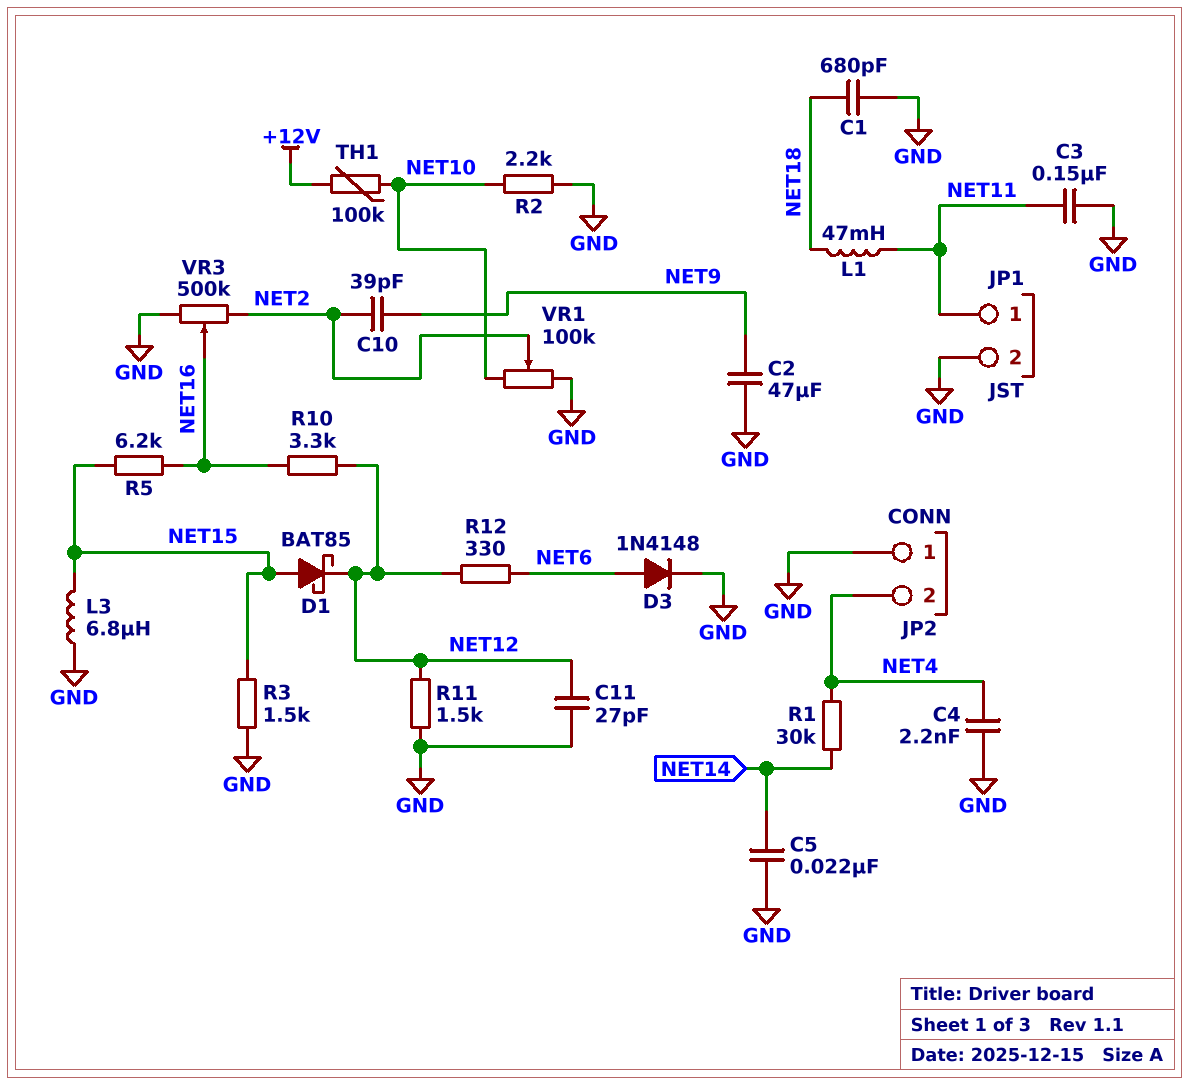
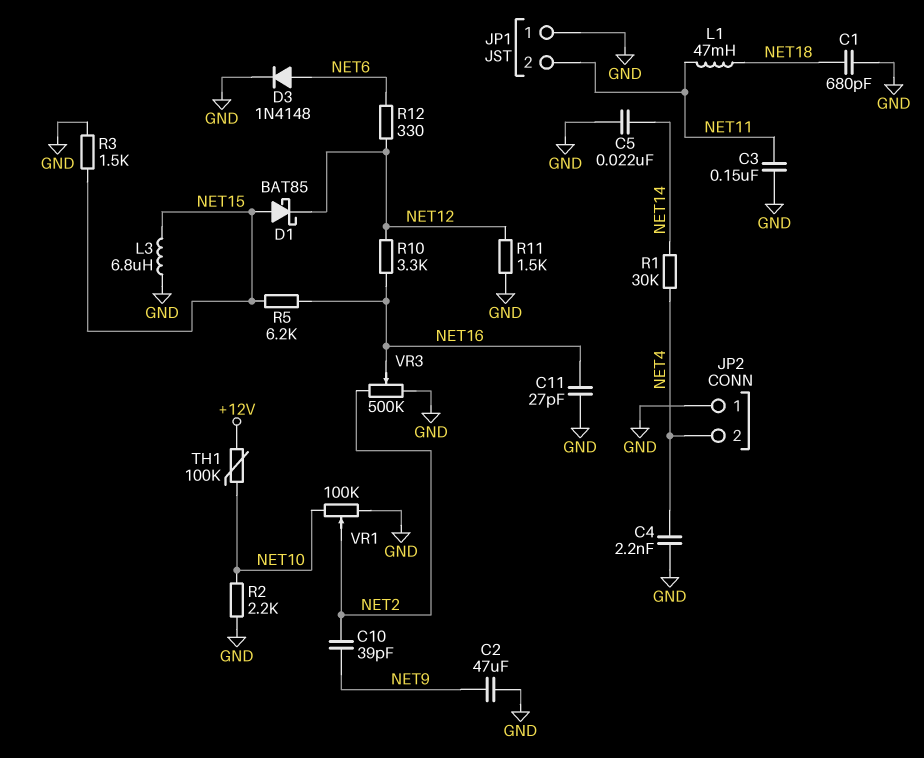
C11: 27pF (GND, NET12) -> 27pF (GND, NET16)
JP1 pin 1: NET11 -> GND
JP1 pin 2: GND -> NET11

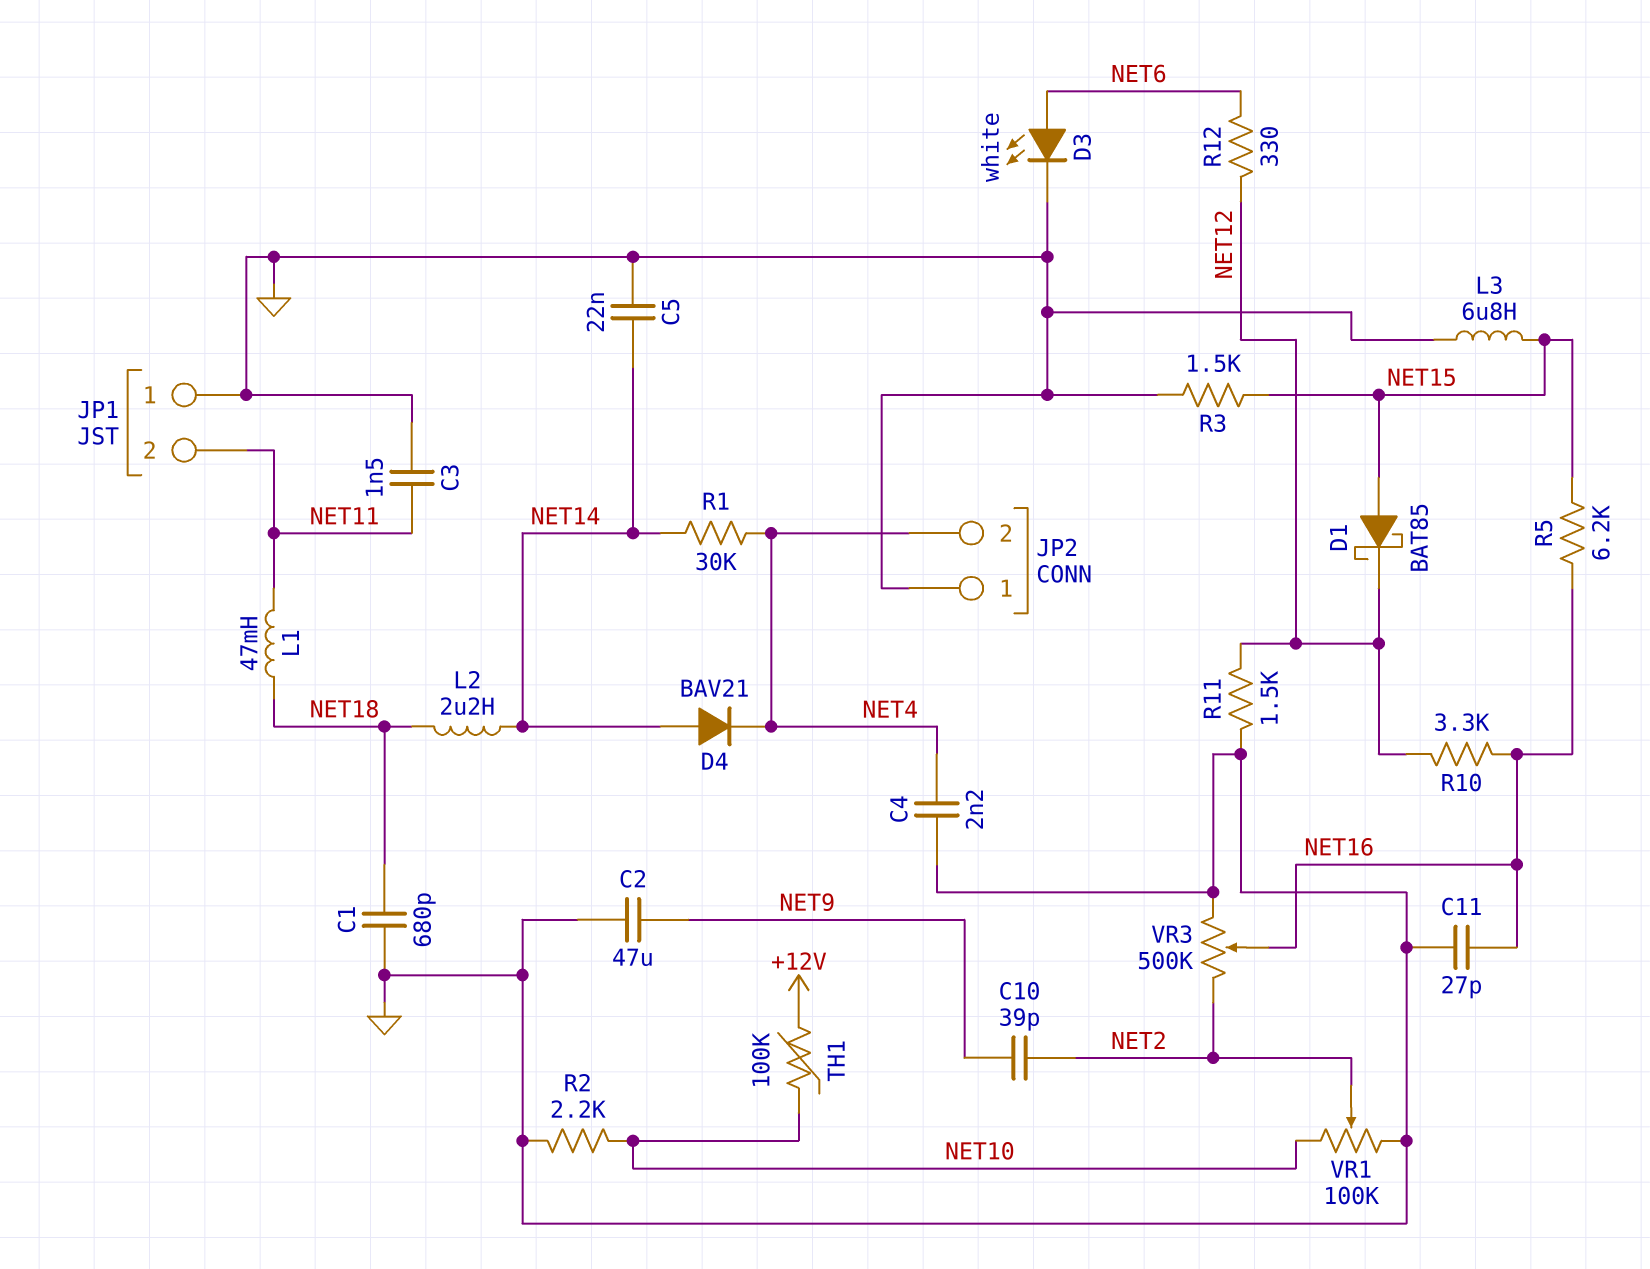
C3: 150nF (GND, NET11) -> 1.5nF (GND, NET11)
D3: diode 1N4148 (A NET6, K GND) -> LED white (A NET6, K GND)
D4: none -> diode BAV21 (A NET14, K NET4)
L2: none -> 2.2uH (NET14, NET18)

